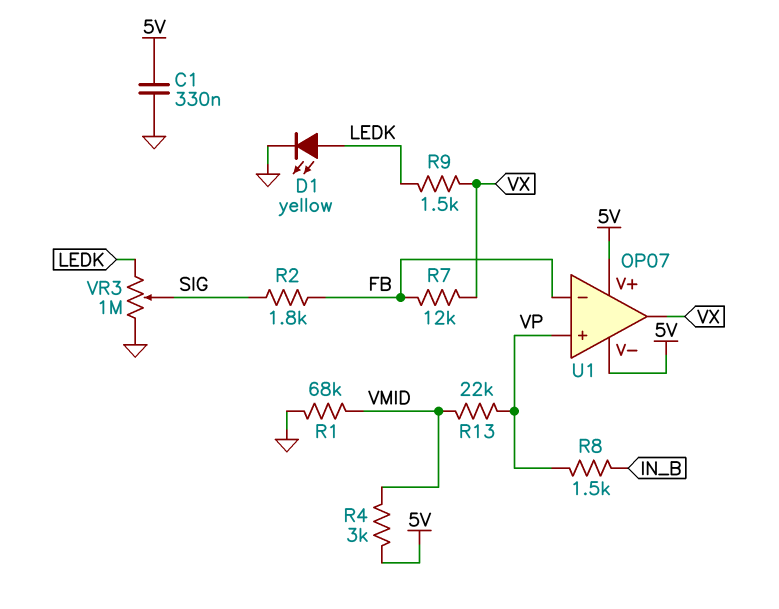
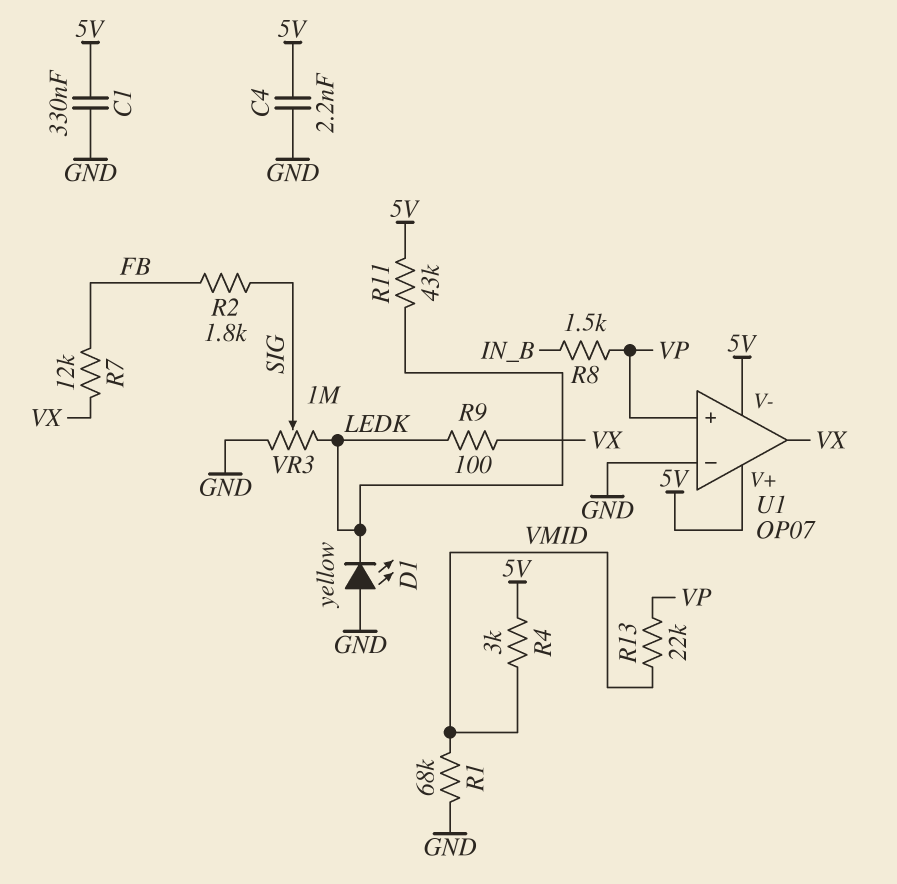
C4: none -> 2.2nF (5V, GND)
D1: LED yellow (A LEDK, K GND) -> LED yellow (A GND, K LEDK)
R9: 1.5k (LEDK, VX) -> 100 (LEDK, VX)
R11: none -> 43k (5V, LEDK)
U1 pin in-: FB -> GND

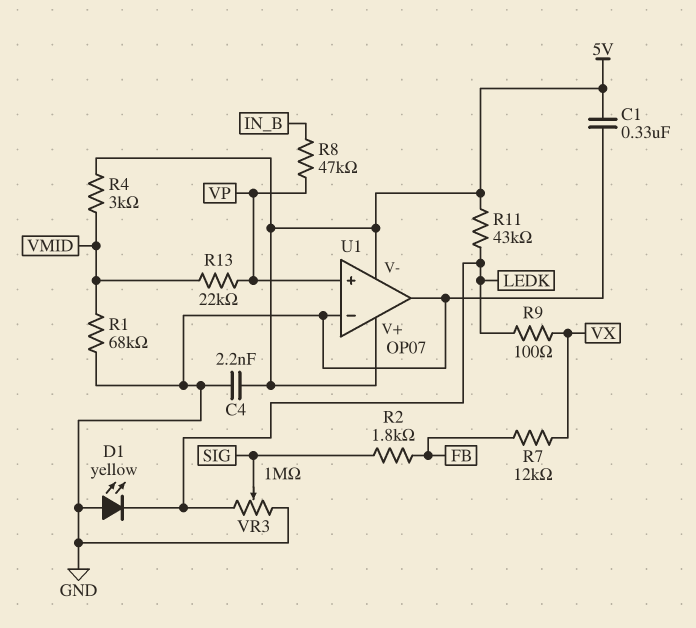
R8: 1.5k (IN_B, VP) -> 47k (IN_B, VP)
U1 pin out: VX -> GND

